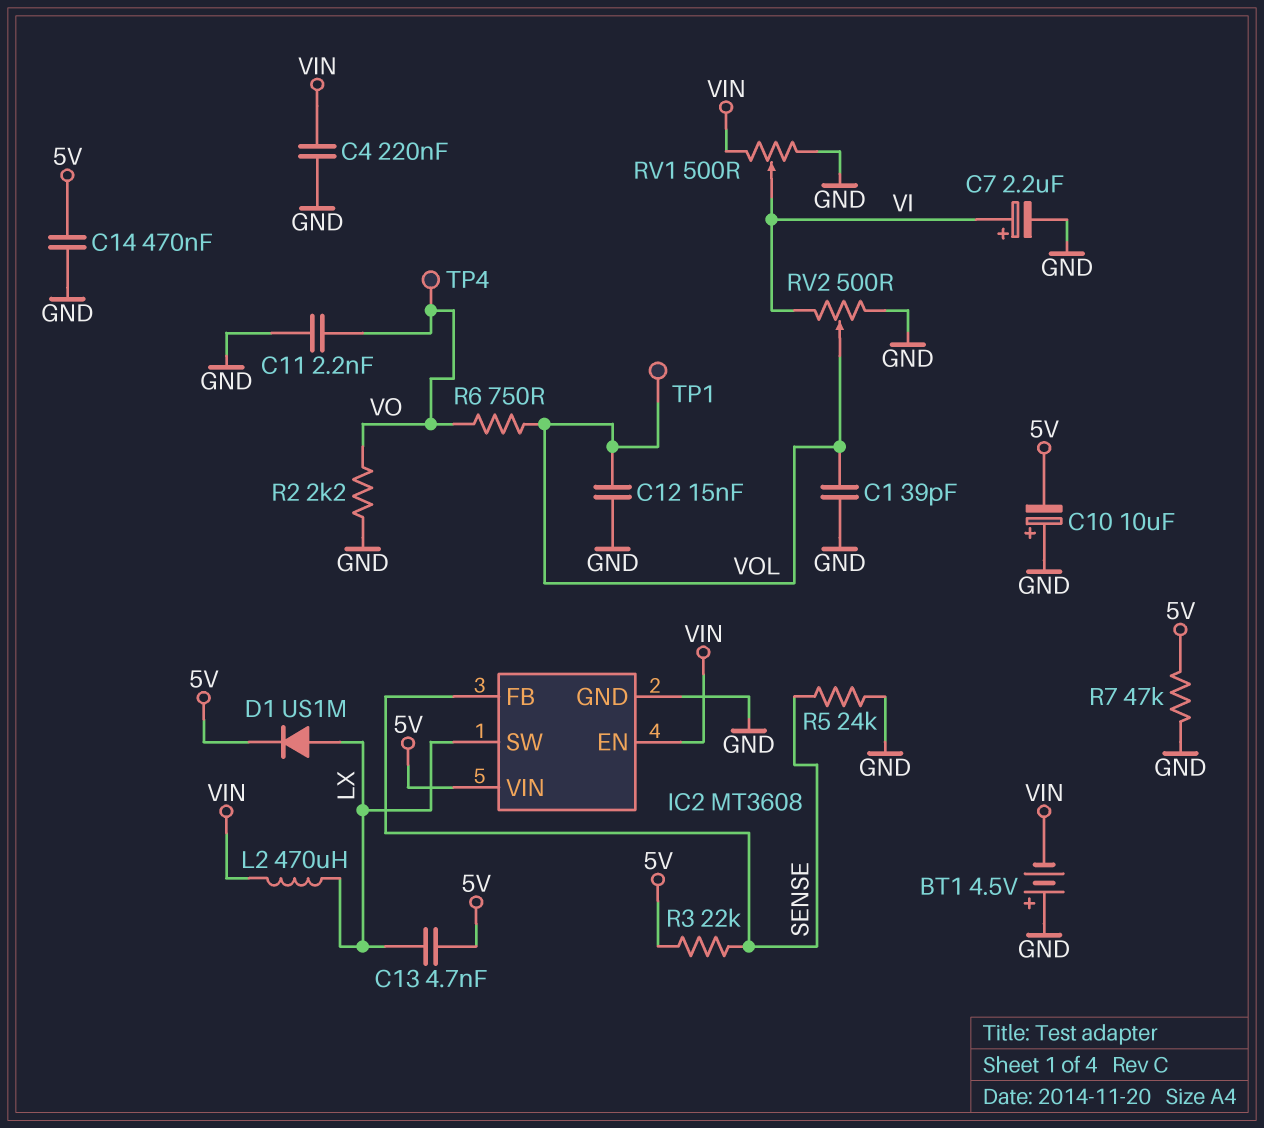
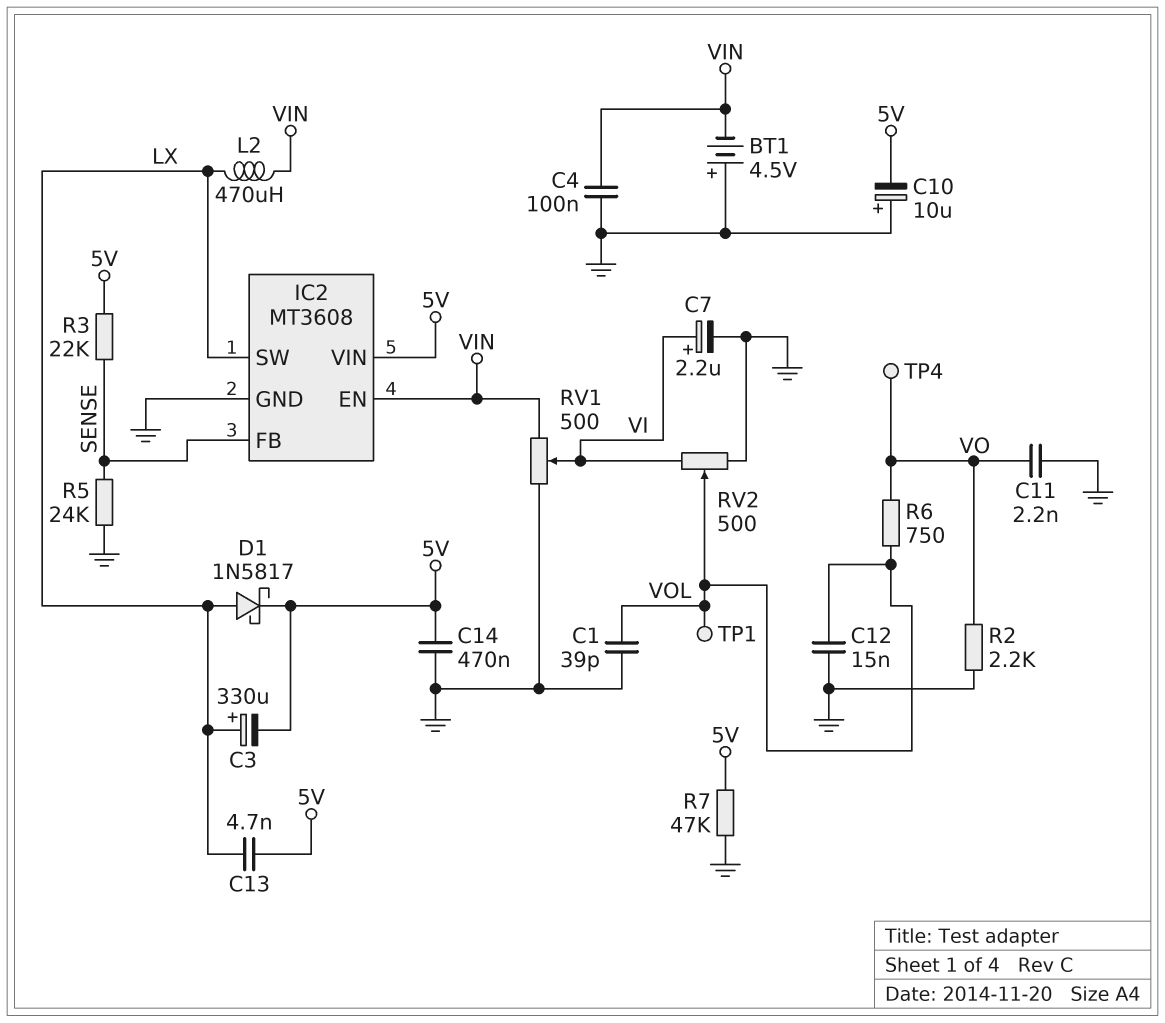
C3: none -> 330uF (plus LX, minus 5V)
C4: 220nF (GND, VIN) -> 100nF (GND, VIN)
D1: diode US1M (A LX, K 5V) -> schottky 1N5817 (A LX, K 5V)

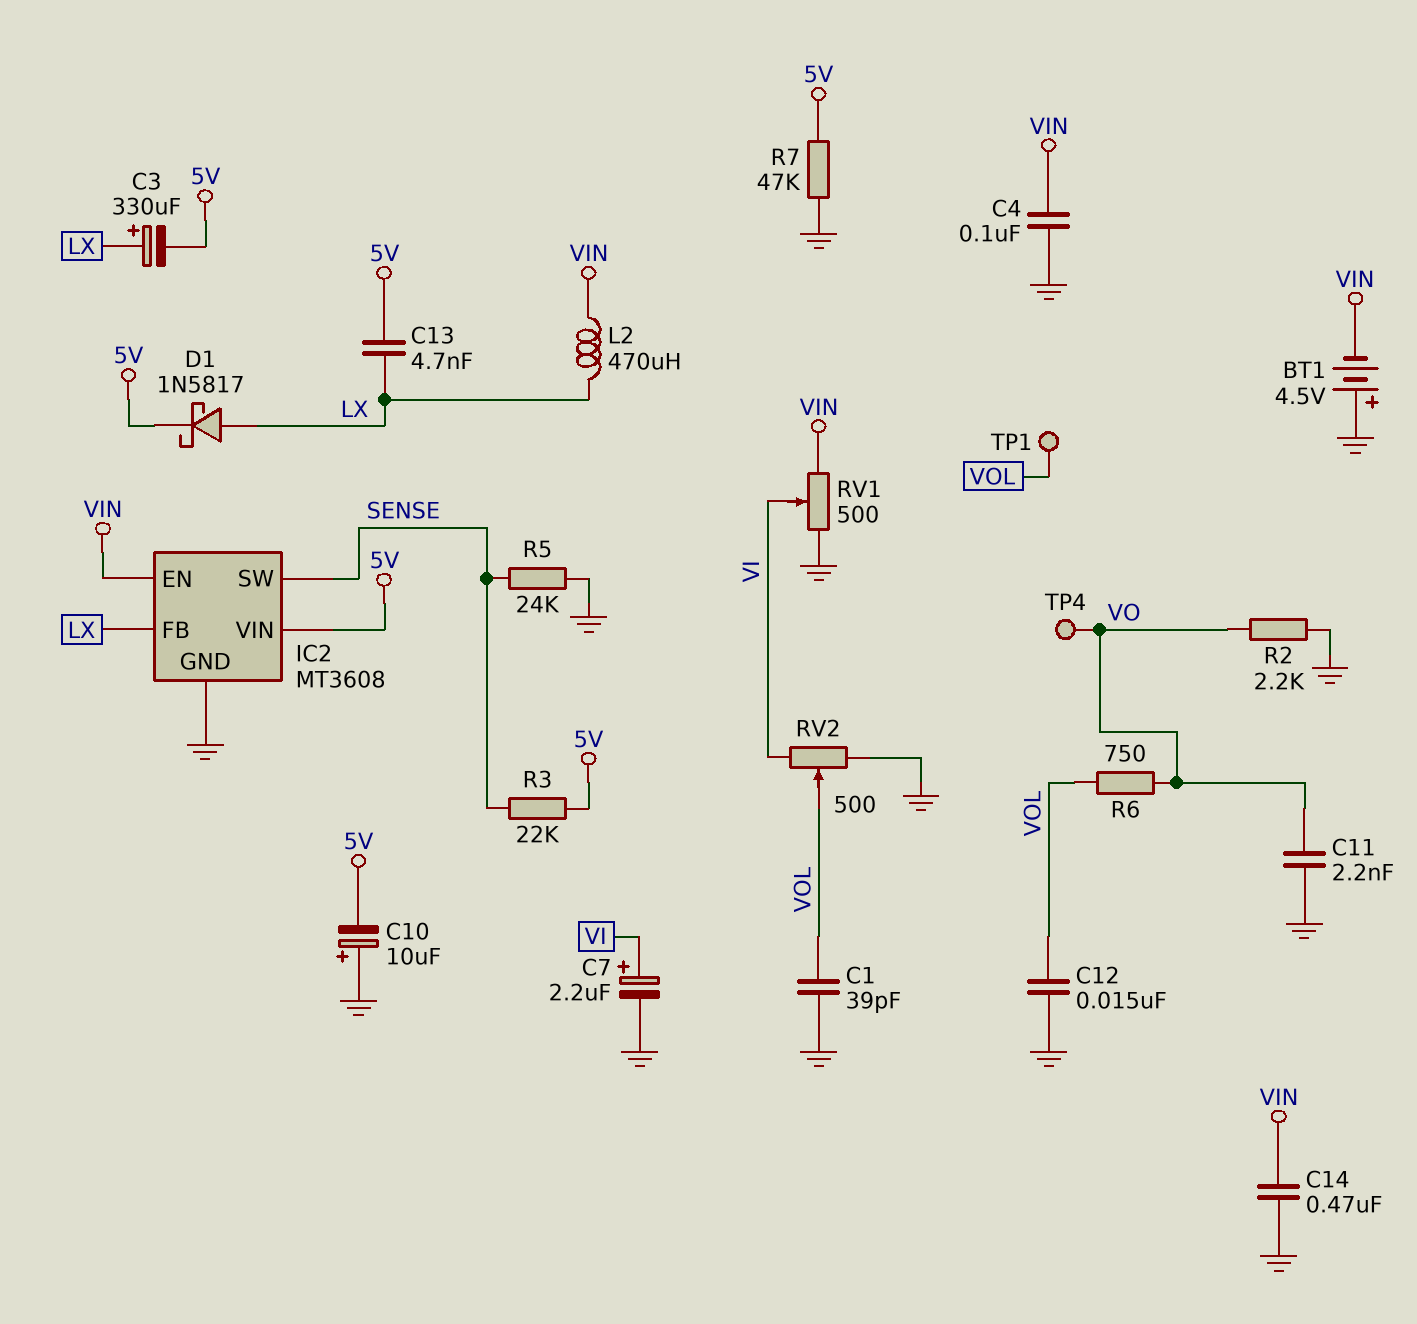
C14: 470nF (5V, GND) -> 470nF (GND, VIN)
IC2 pin FB: SENSE -> LX
IC2 pin SW: LX -> SENSE

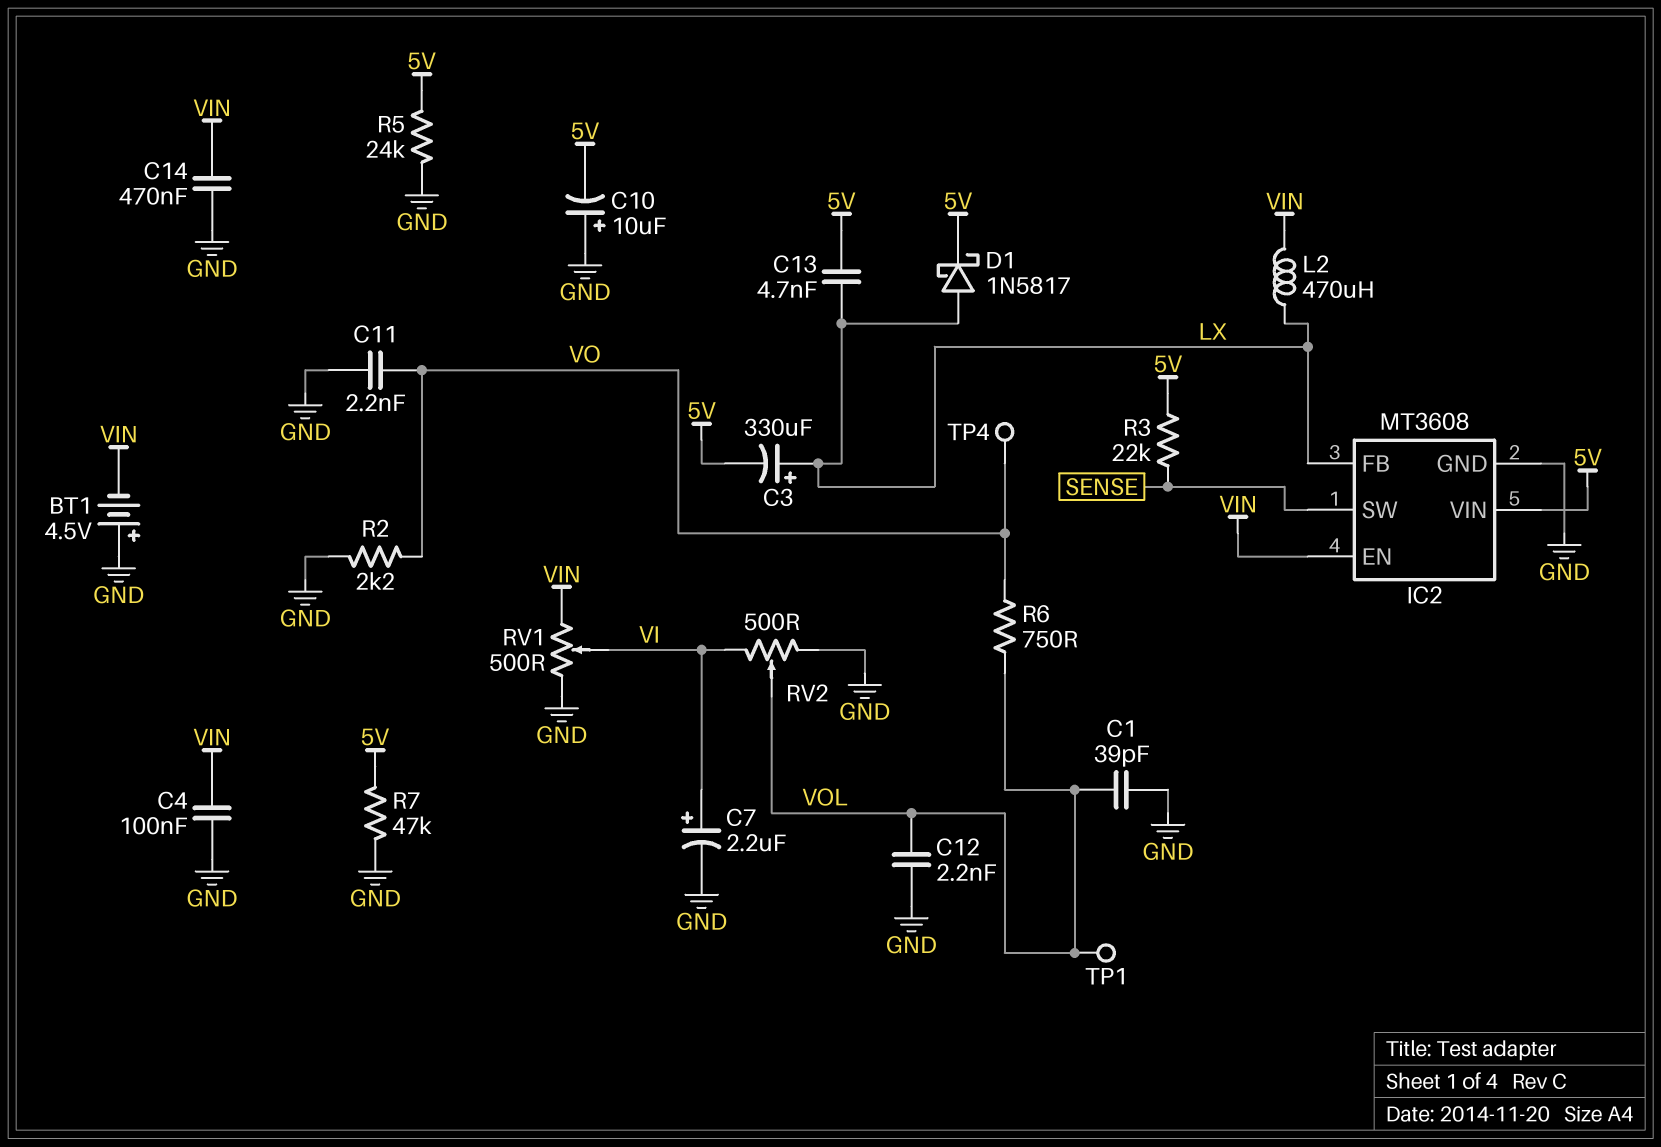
C12: 15nF (GND, VOL) -> 2.2nF (GND, VOL)
R5: 24k (GND, SENSE) -> 24k (5V, GND)

